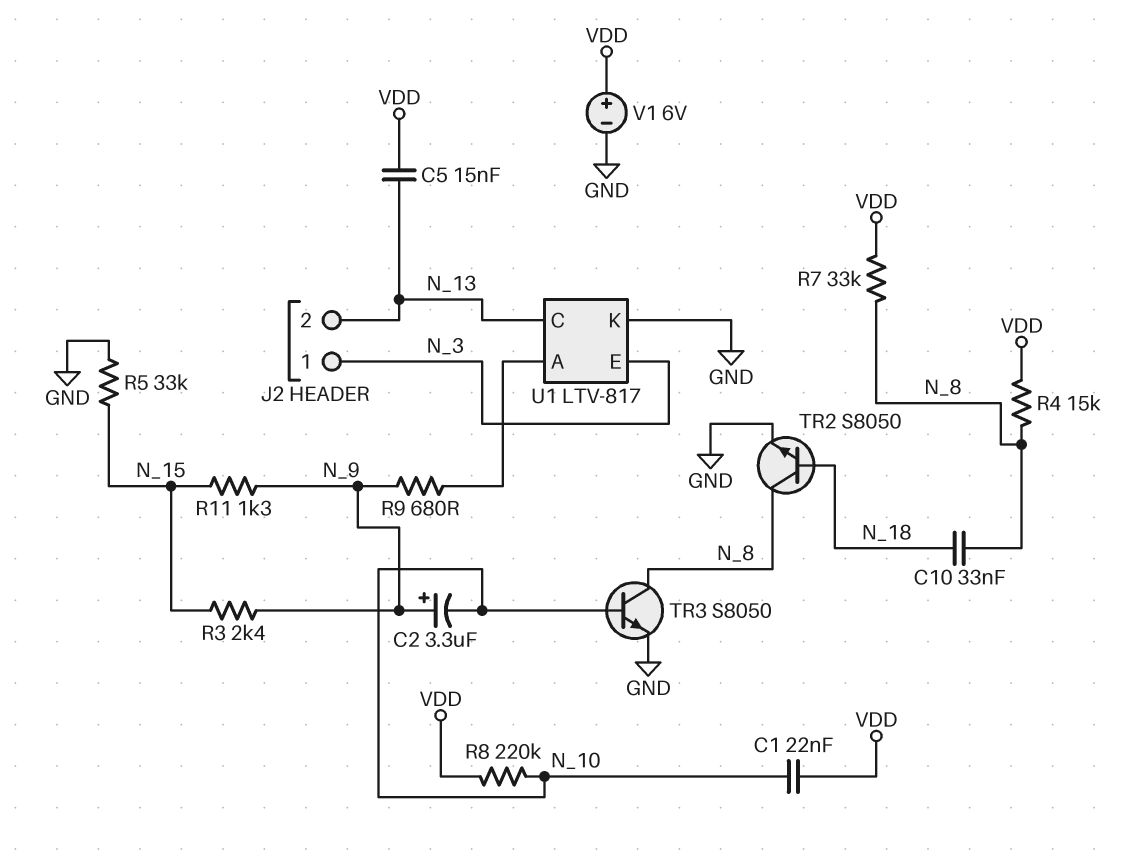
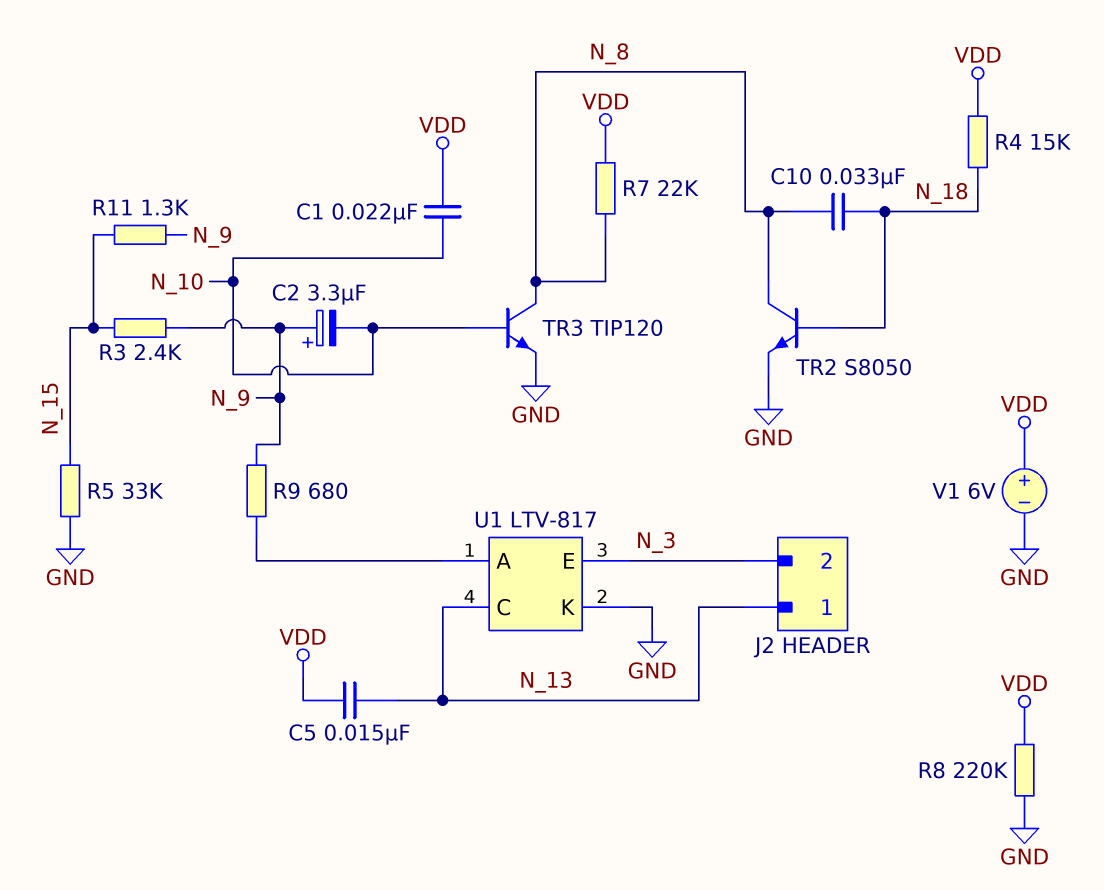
J2 pin 1: N_3 -> N_13
J2 pin 2: N_13 -> N_3
R4: 15k (N_8, VDD) -> 15k (N_18, VDD)
R7: 33k (N_8, VDD) -> 22k (N_8, VDD)
R8: 220k (N_10, VDD) -> 220k (GND, VDD)
TR3: NPN S8050 (B N_10, C N_8, E GND) -> NPN TIP120 (B N_10, C N_8, E GND)

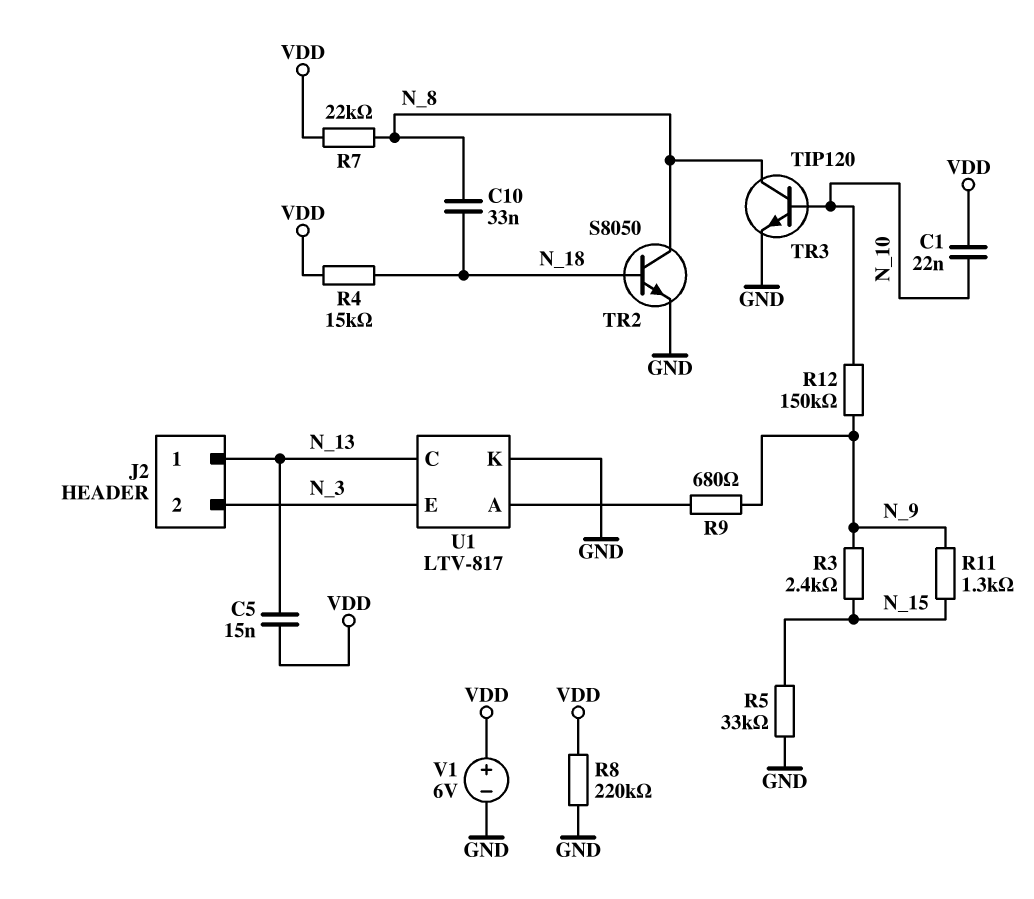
C2: 3.3uF (plus N_9, minus N_10) -> none
R12: none -> 150k (N_9, N_10)

